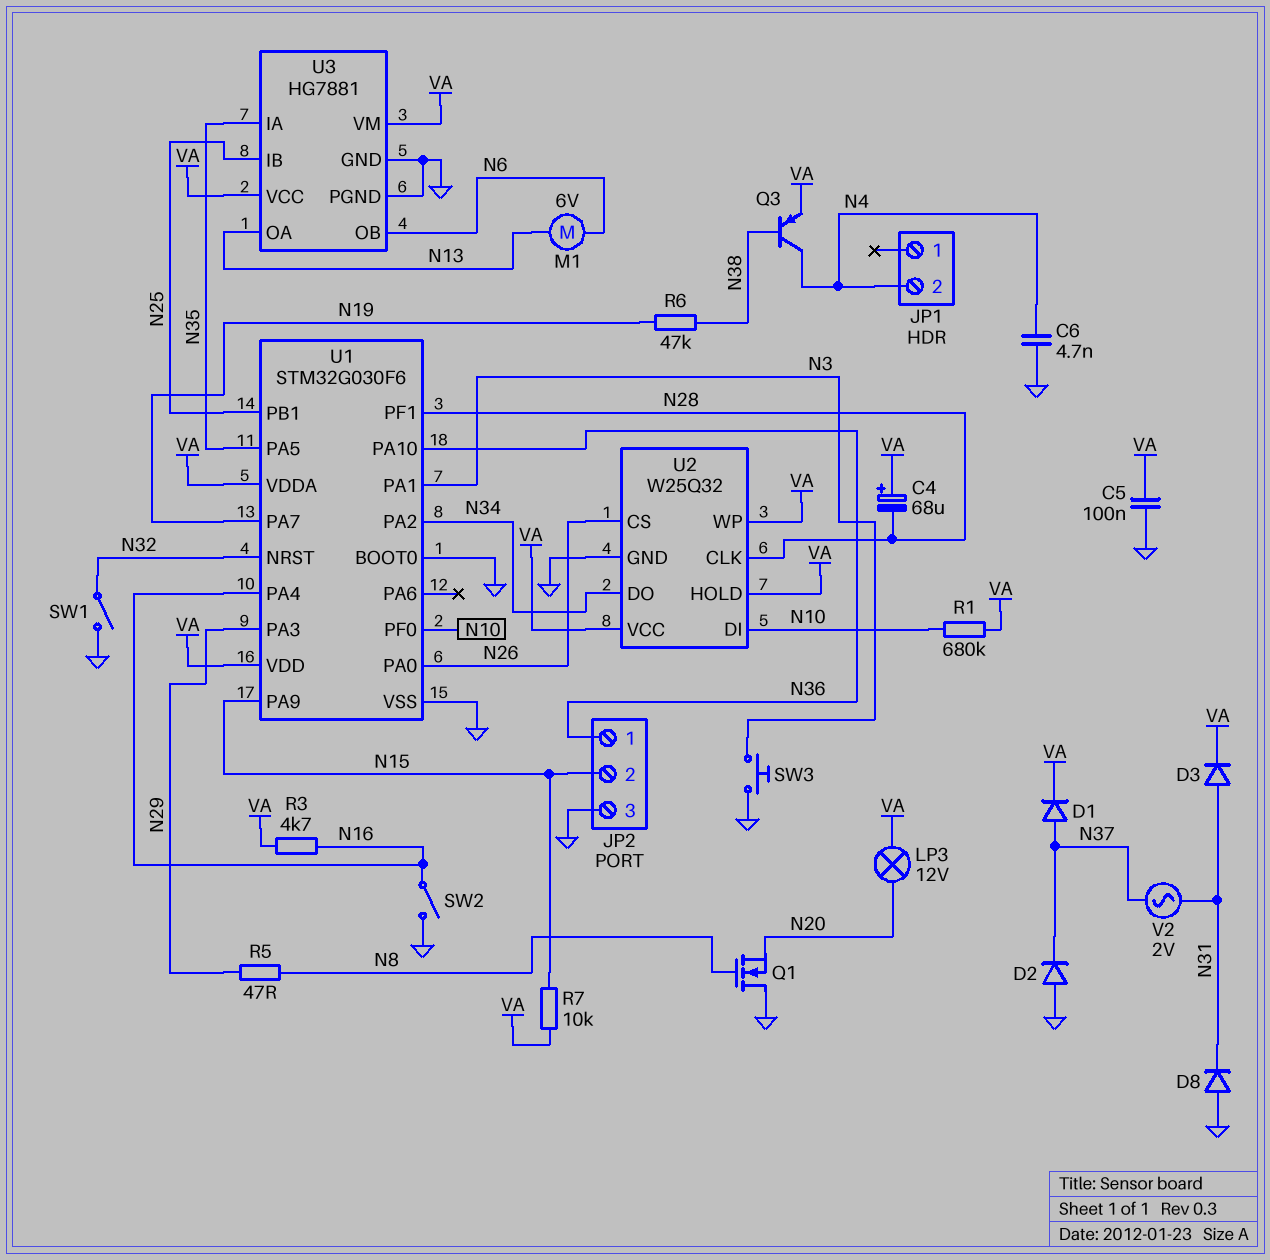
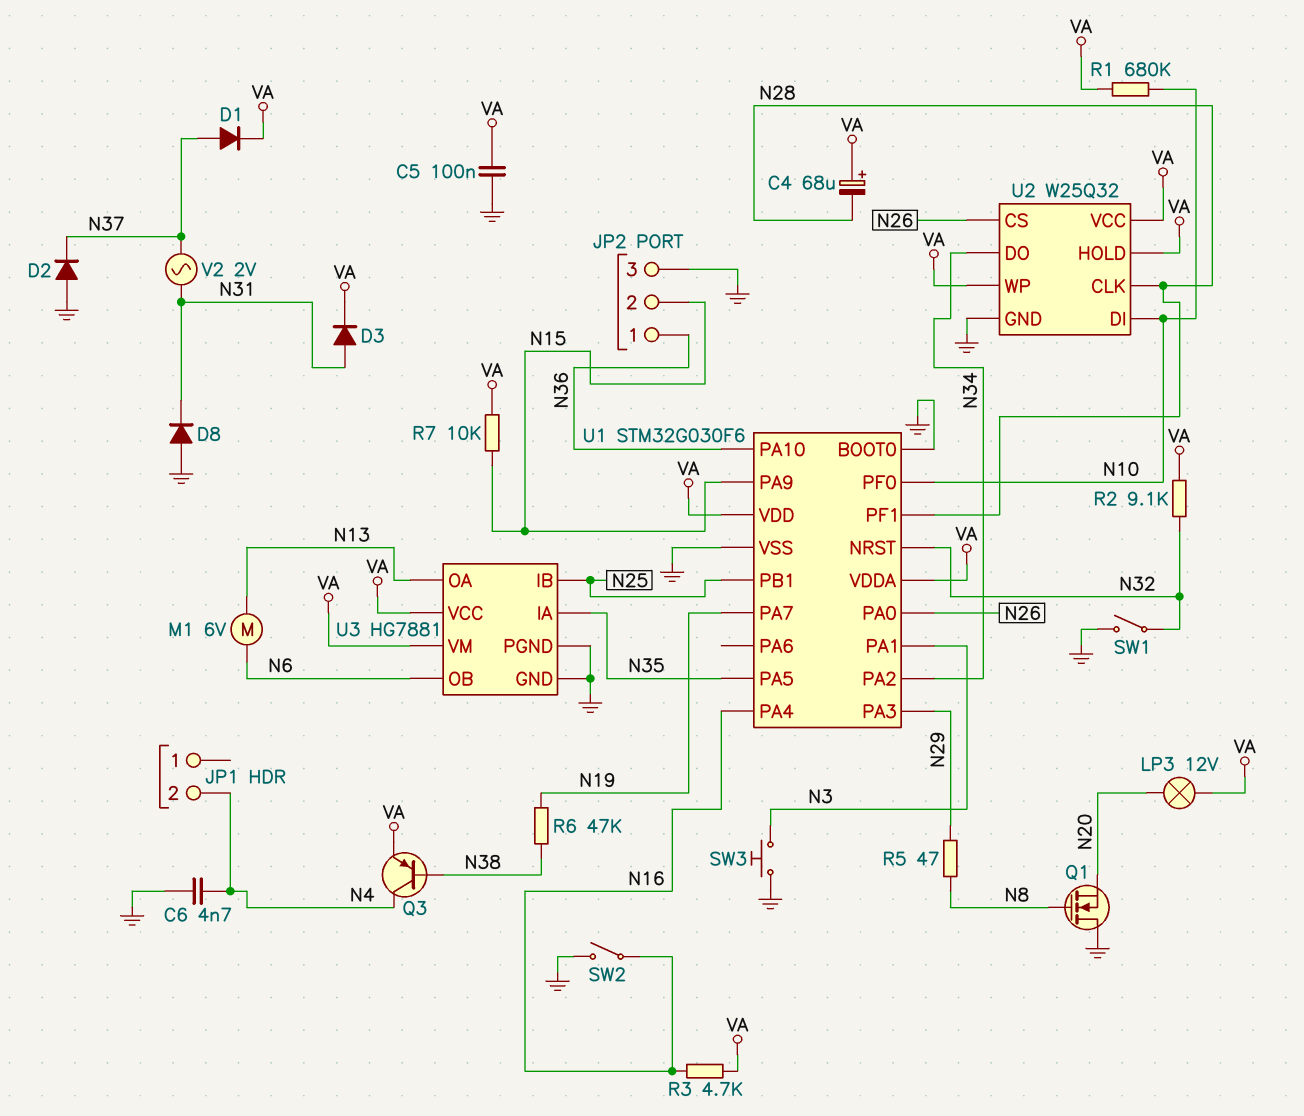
R2: none -> 9.1k (N32, VA)

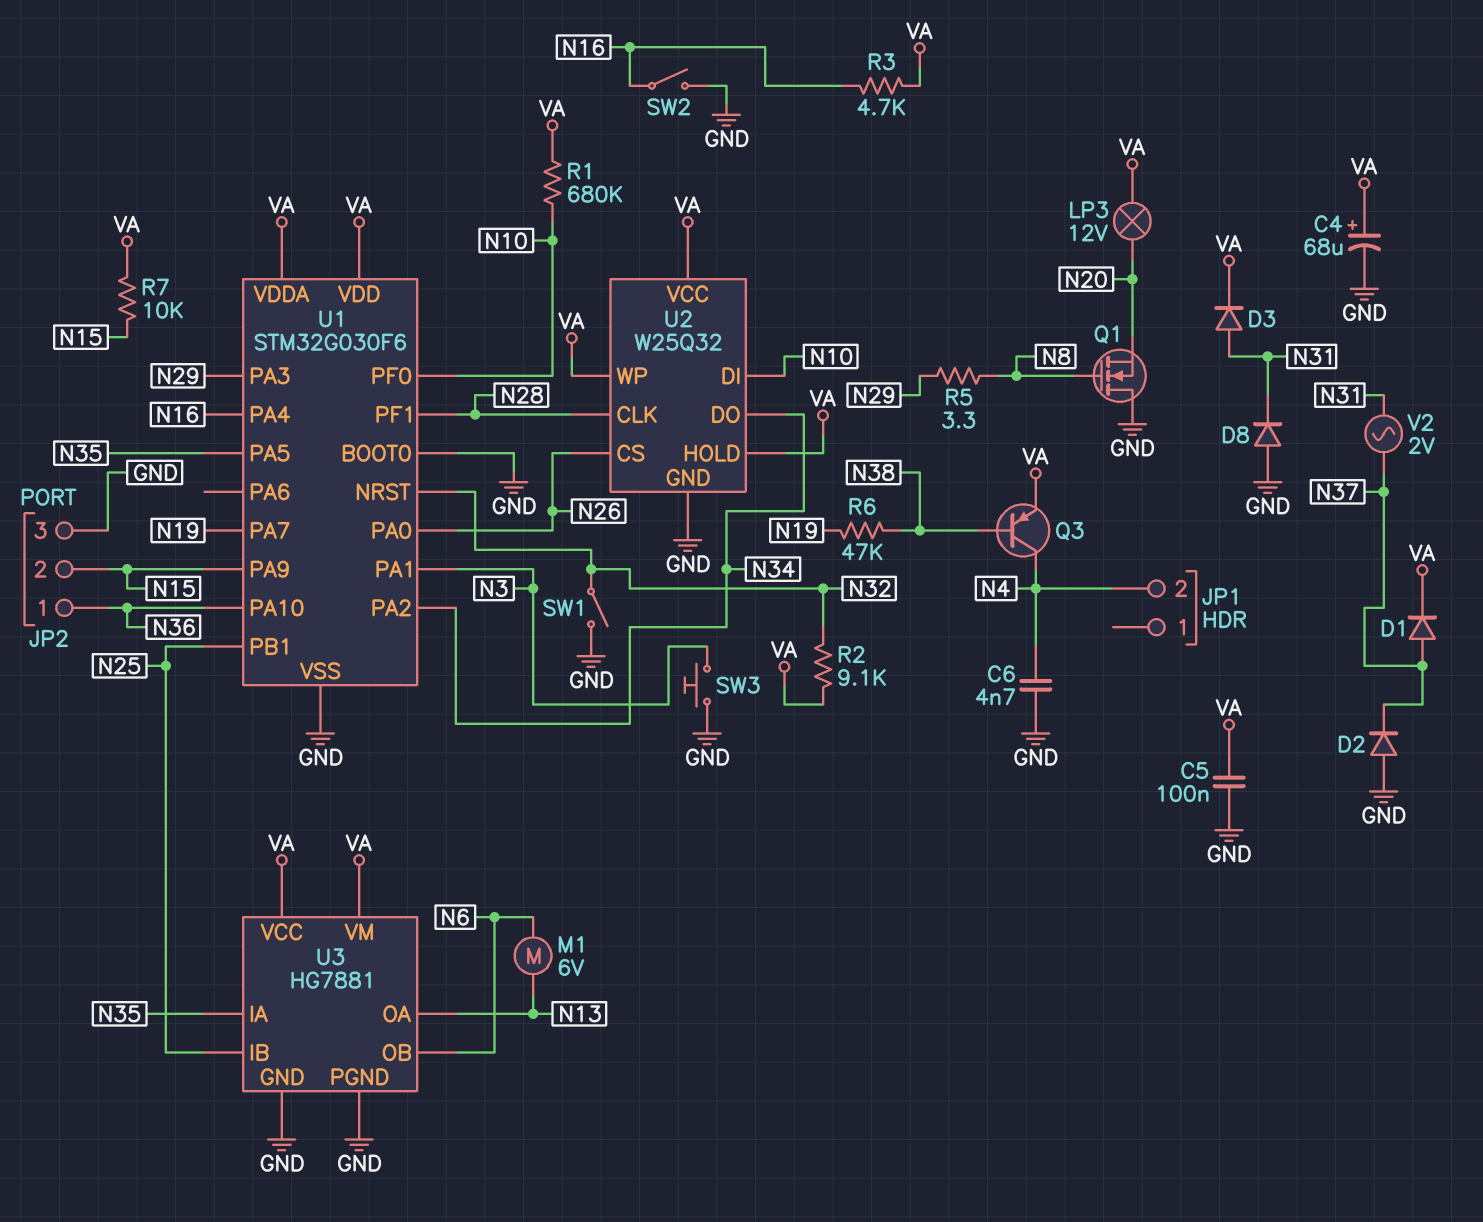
C4: 68uF (plus VA, minus N28) -> 68uF (plus VA, minus GND)
R5: 47 (N8, N29) -> 3.3 (N8, N29)

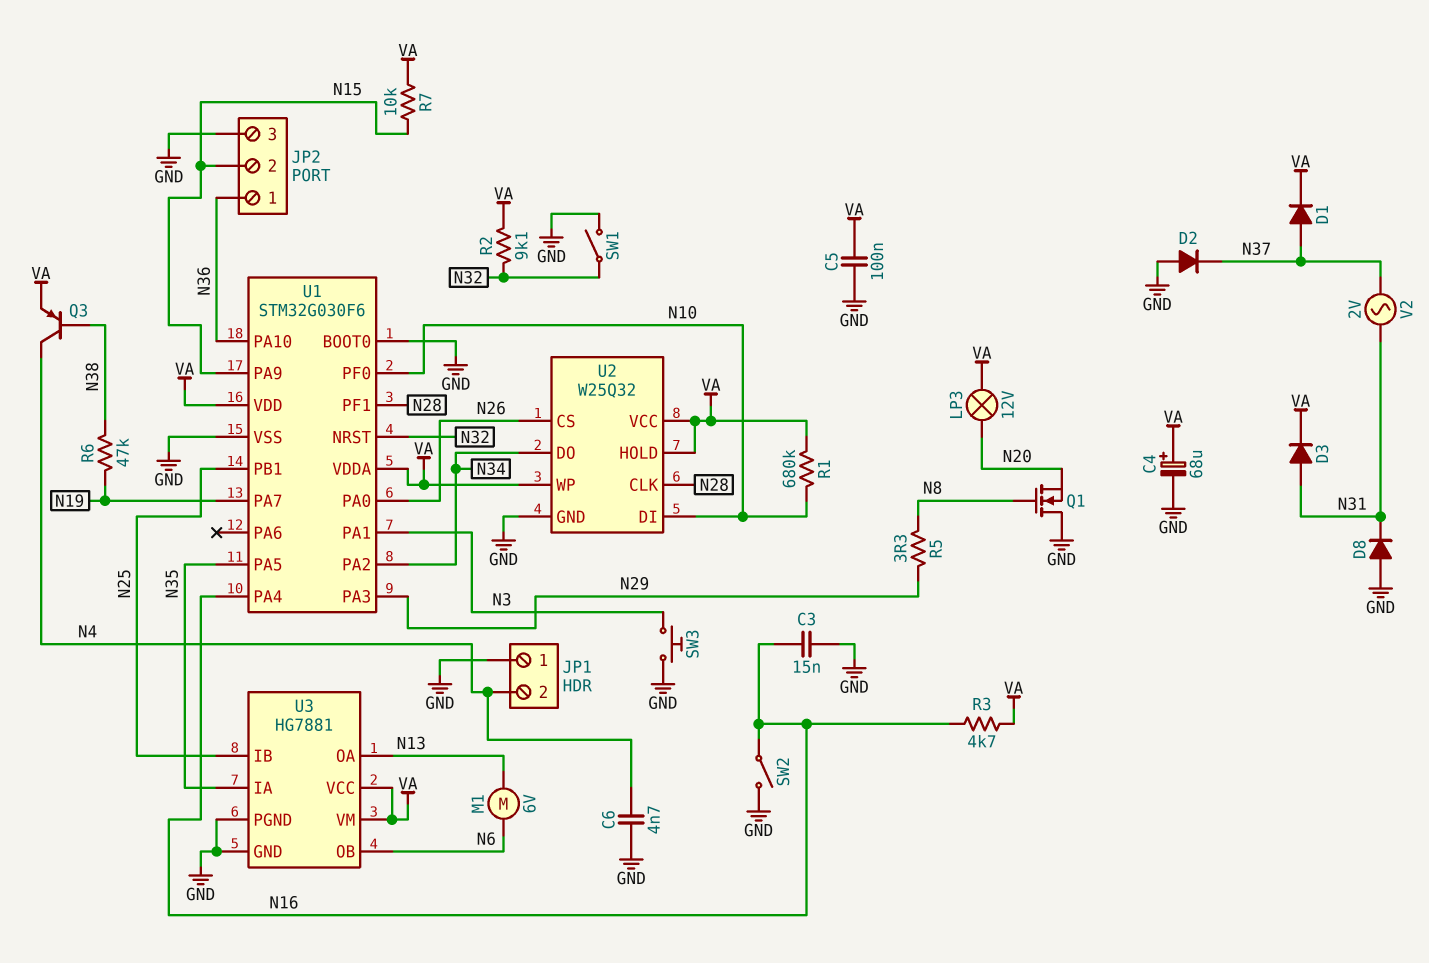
C3: none -> 15nF (GND, N16)
JP1 pin 1: none -> GND

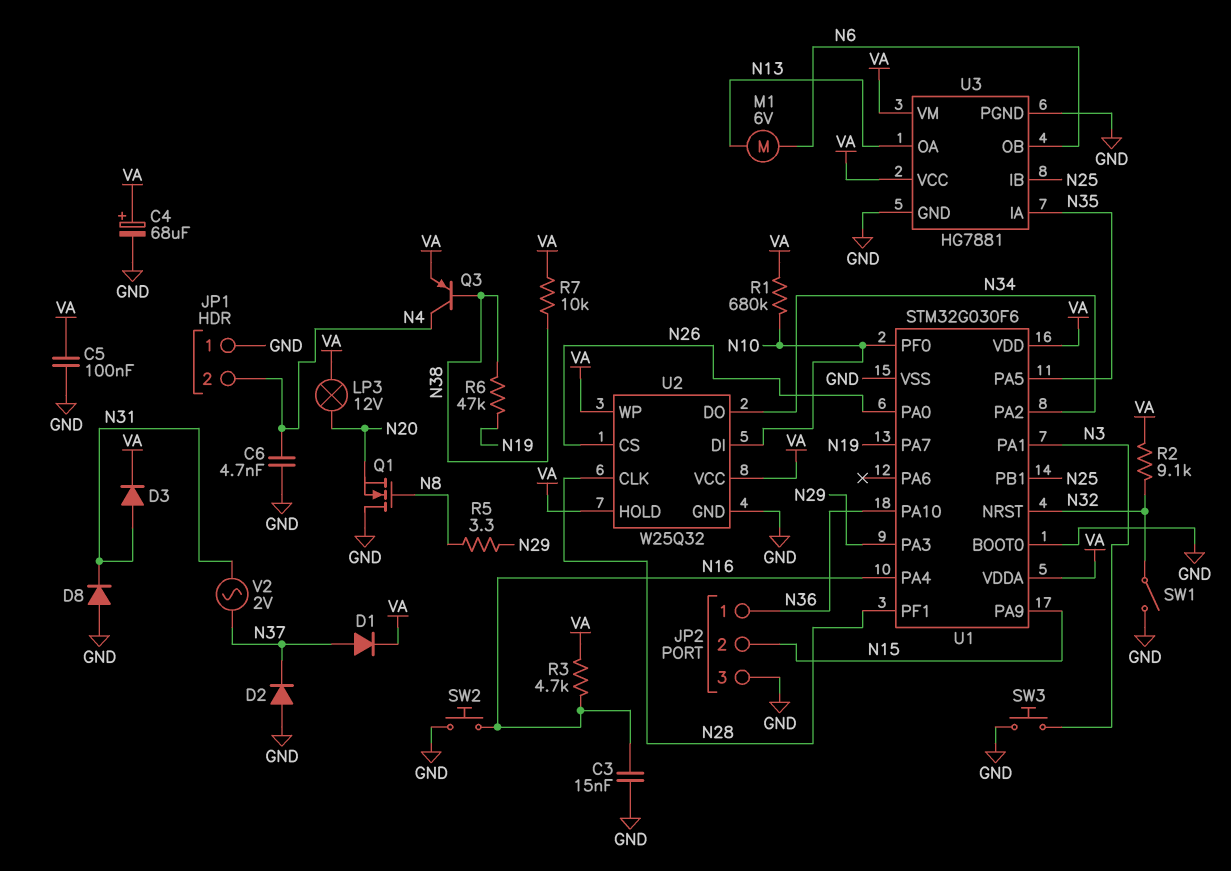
R7: 10k (N15, VA) -> 10k (N38, VA)
SW2: switch (GND, N16) -> button (GND, N16)

